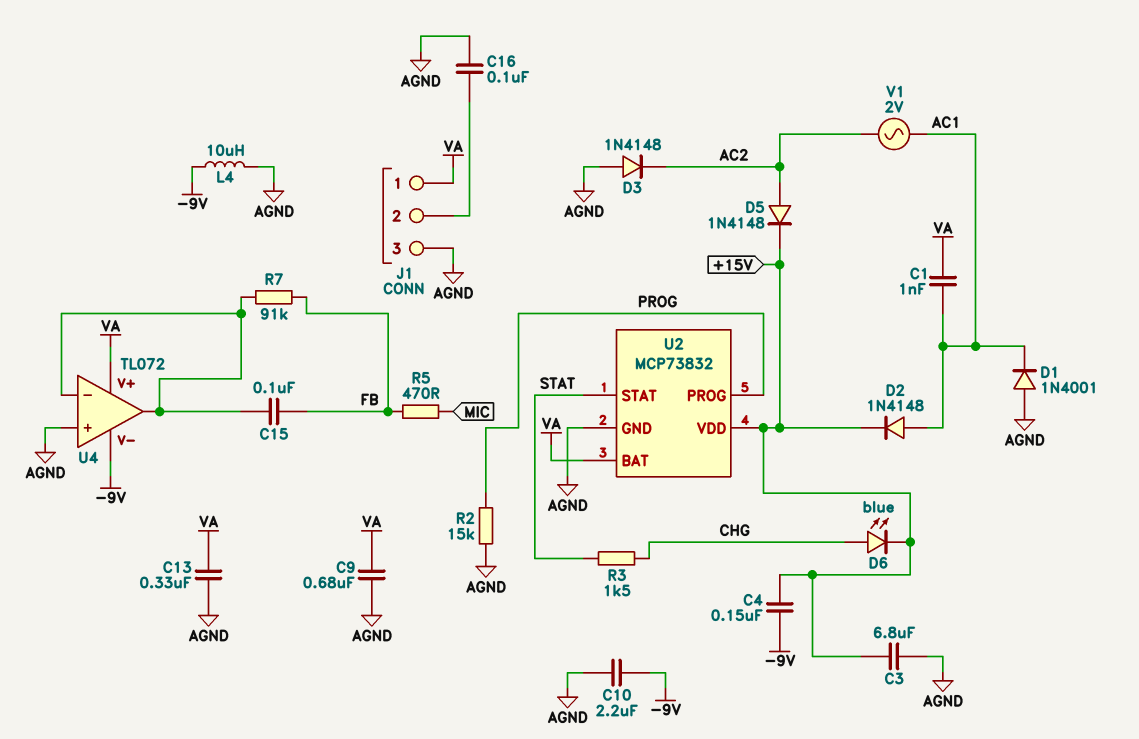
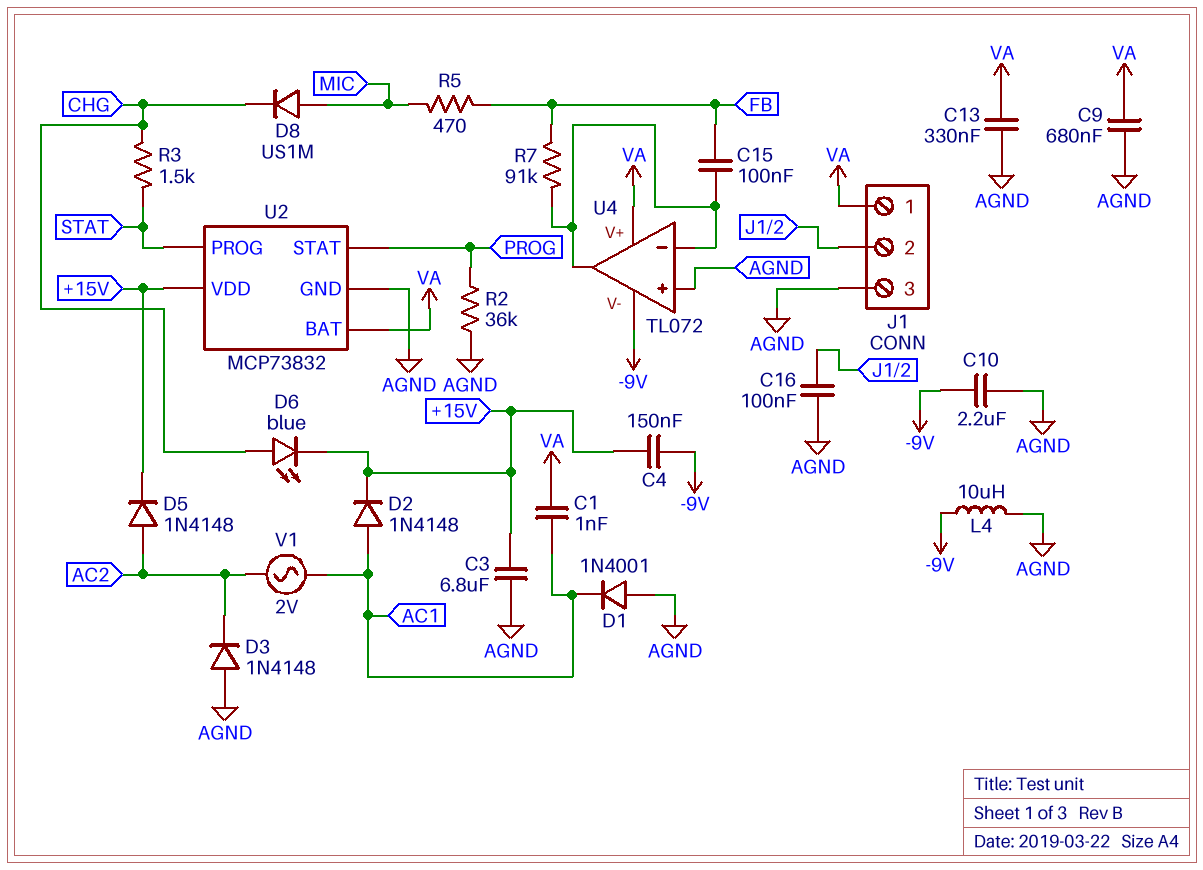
D8: none -> diode US1M (A MIC, K CHG)
R2: 15k (AGND, PROG) -> 36k (AGND, PROG)
U2 pin PROG: PROG -> STAT
U2 pin STAT: STAT -> PROG

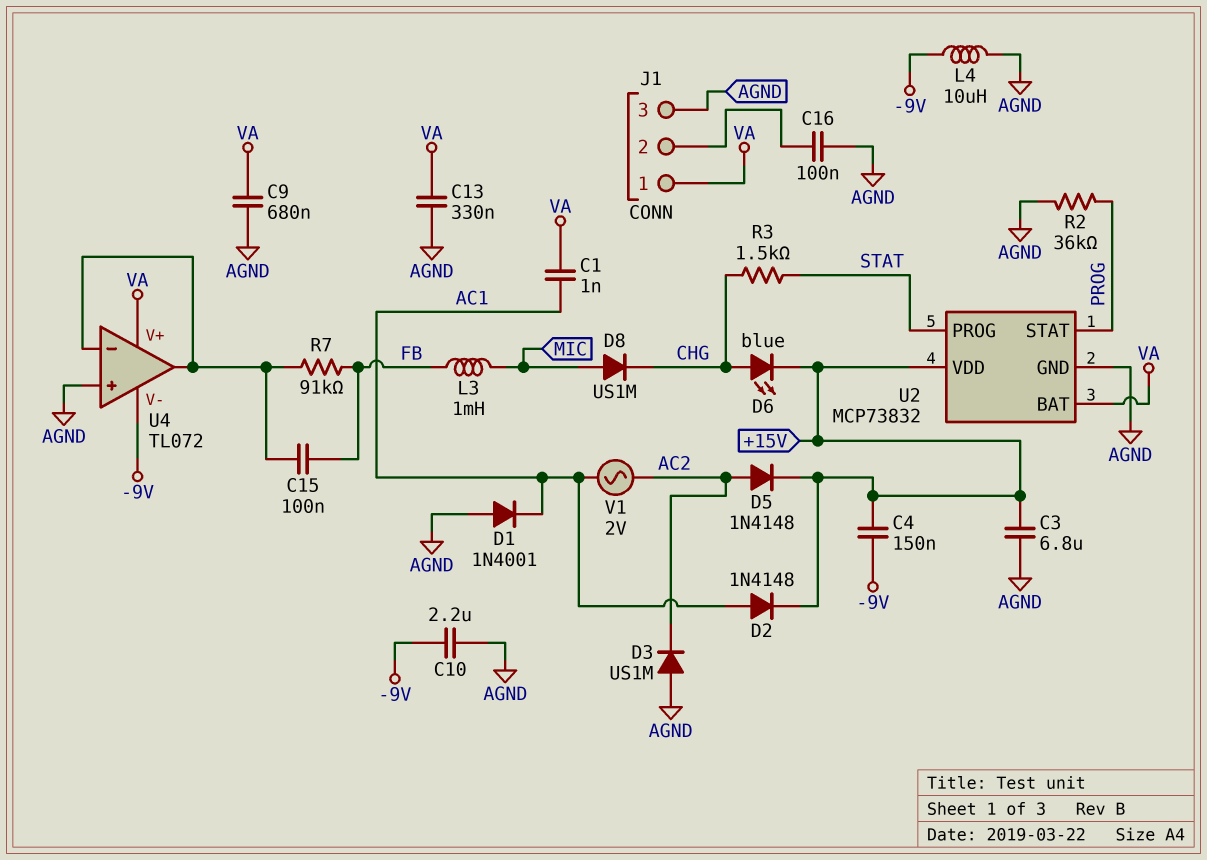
D3: diode 1N4148 (A AGND, K AC2) -> diode US1M (A AGND, K AC2)
L3: none -> 1mH (FB, MIC)
R5: 470 (FB, MIC) -> none

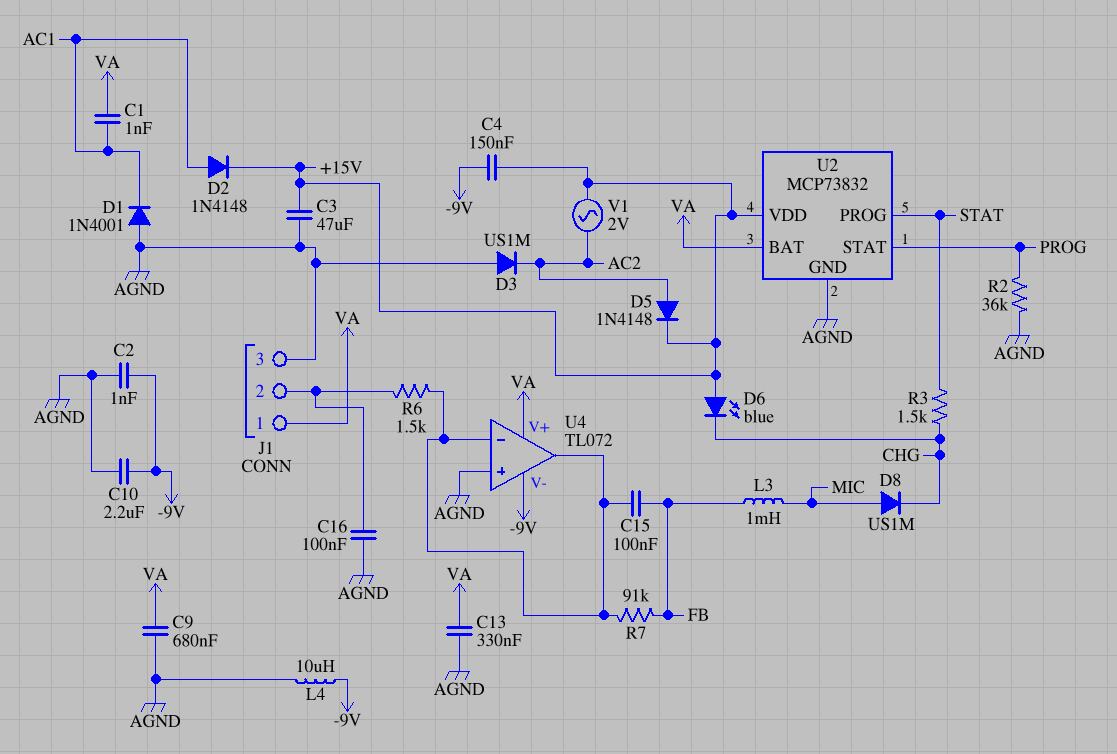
C2: none -> 1nF (-9V, AGND)
C3: 6.8uF (+15V, AGND) -> 47uF (+15V, AGND)
D6: LED blue (A CHG, K +15V) -> LED blue (A +15V, K CHG)
R6: none -> 1.5k (J1/2, U4/in-)
V1: AC 2V (AC1, AC2) -> AC 2V (+15V, AC2)

